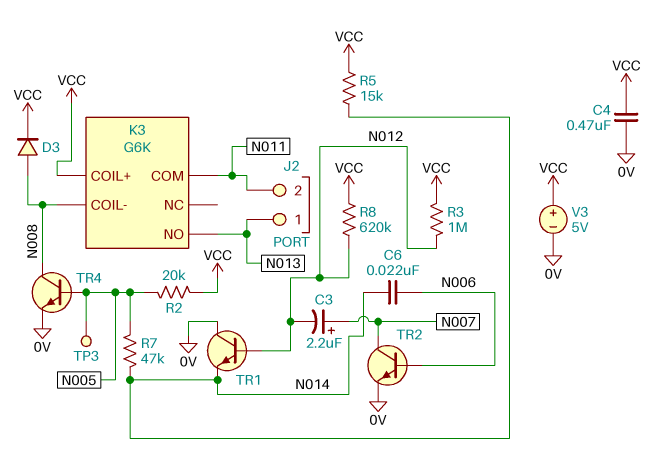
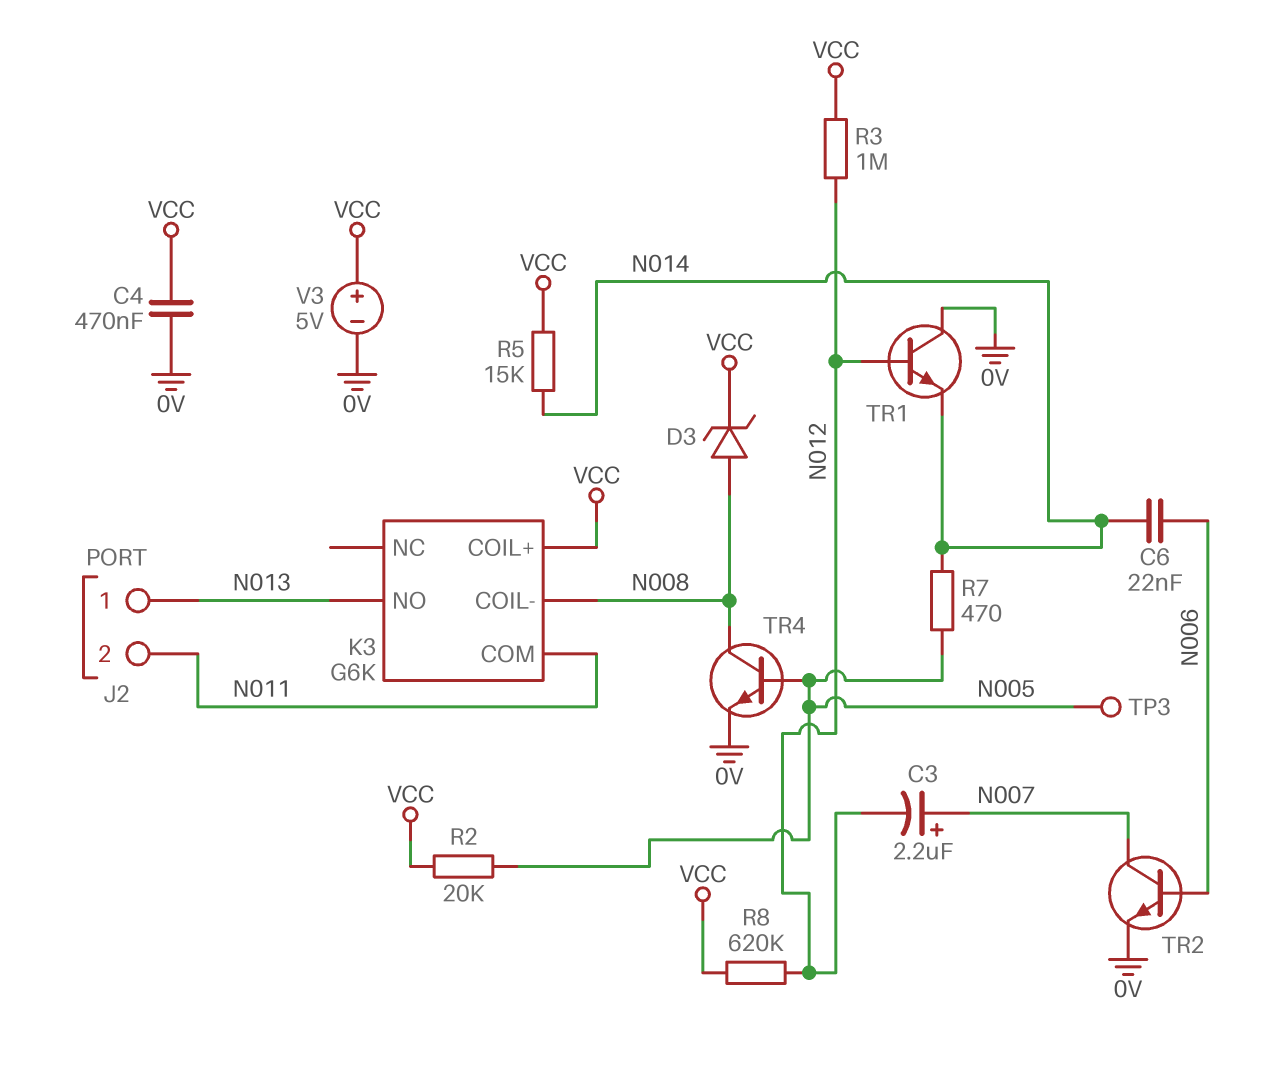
D3: diode (A N008, K VCC) -> zener (A N008, K VCC)
R7: 47k (N005, N014) -> 470 (N005, N014)

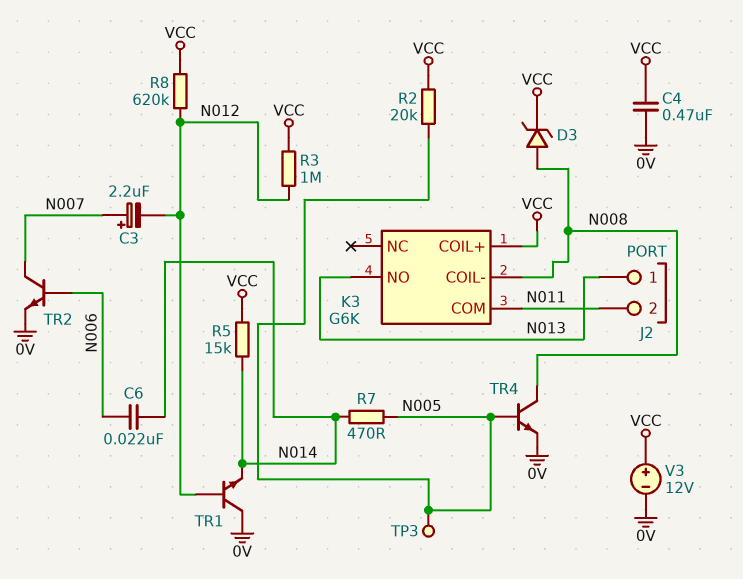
V3: 5V (plus VCC, minus 0V) -> 12V (plus VCC, minus 0V)

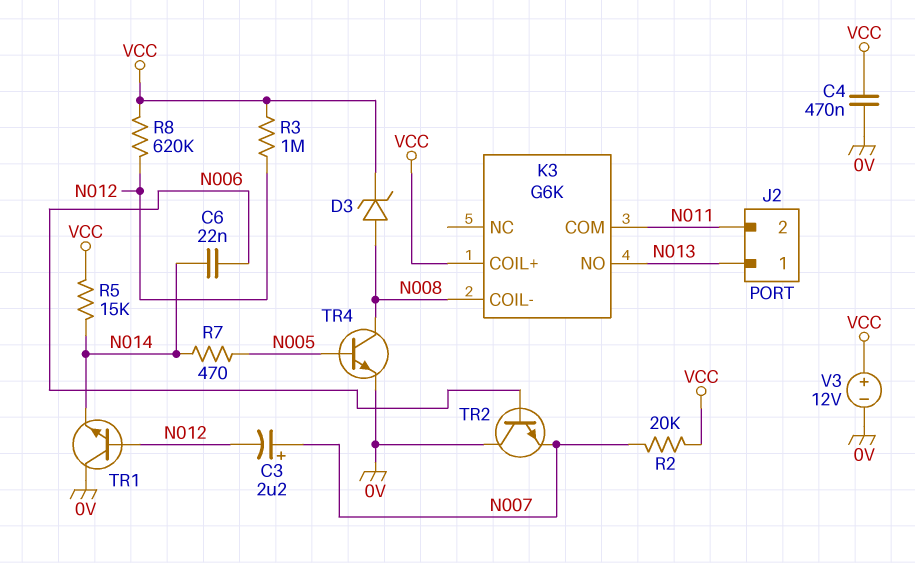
R2: 20k (N005, VCC) -> 20k (N007, VCC)
TP3: test point (N005) -> none
TR2: NPN (B N006, C N007, E 0V) -> NPN (B N006, C 0V, E N007)

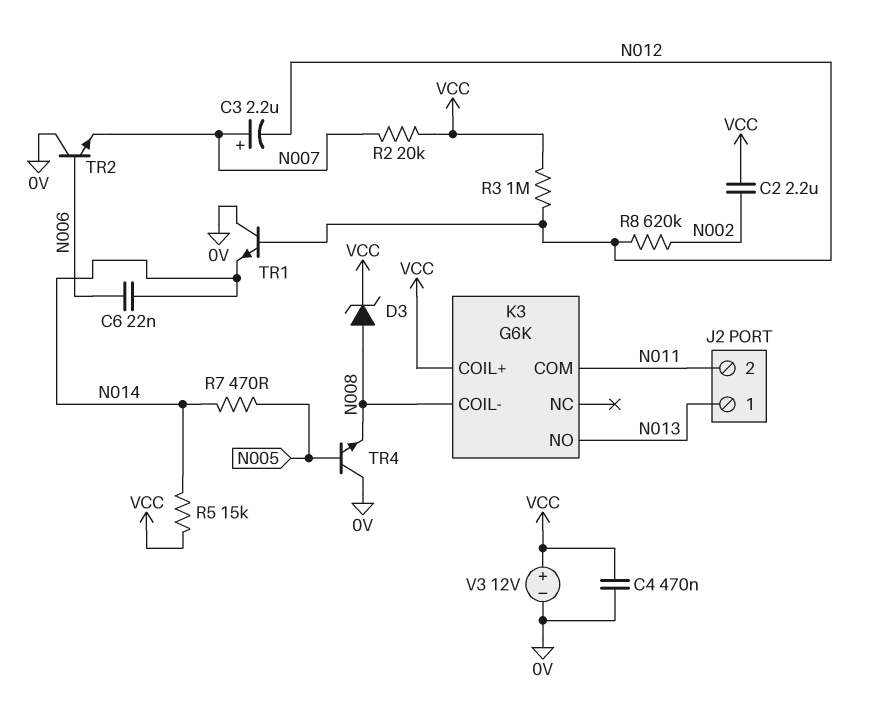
C2: none -> 2.2uF (N002, VCC)
R8: 620k (N012, VCC) -> 620k (N002, N012)
TR4: NPN (B N005, C N008, E 0V) -> NPN (B N005, C 0V, E N008)

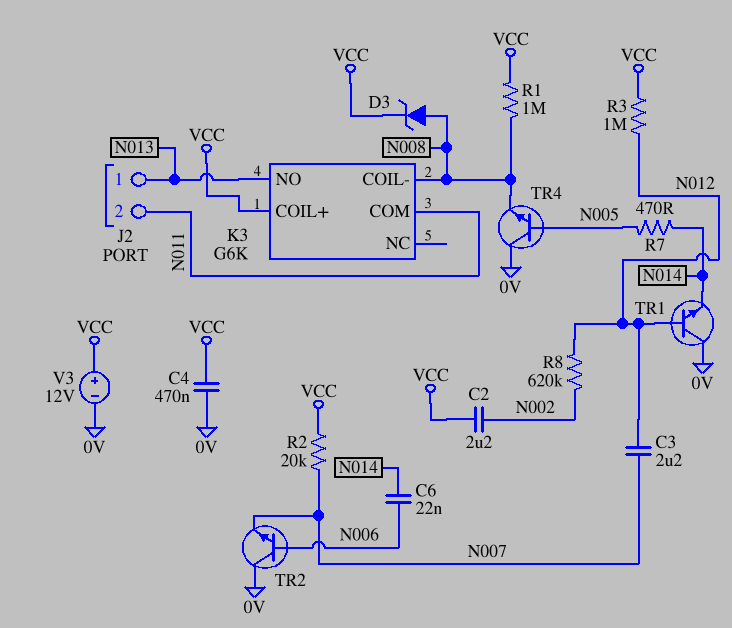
C3: 2.2uF (plus N007, minus N012) -> 2.2uF (N007, N012)
R1: none -> 1M (N008, VCC)
R5: 15k (N014, VCC) -> none

